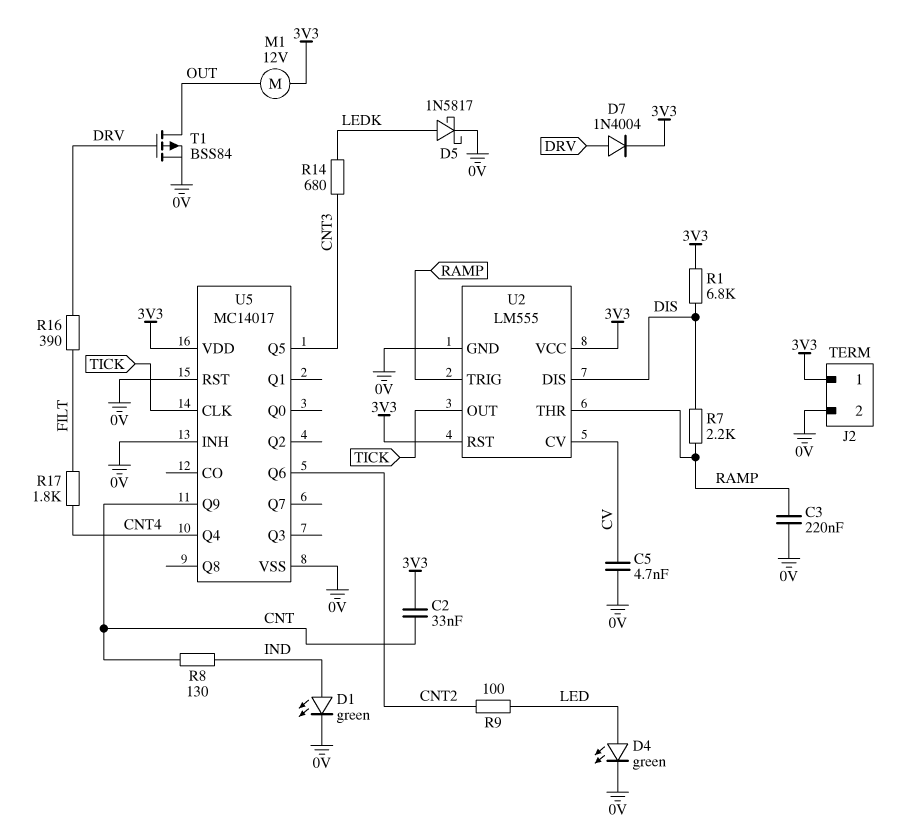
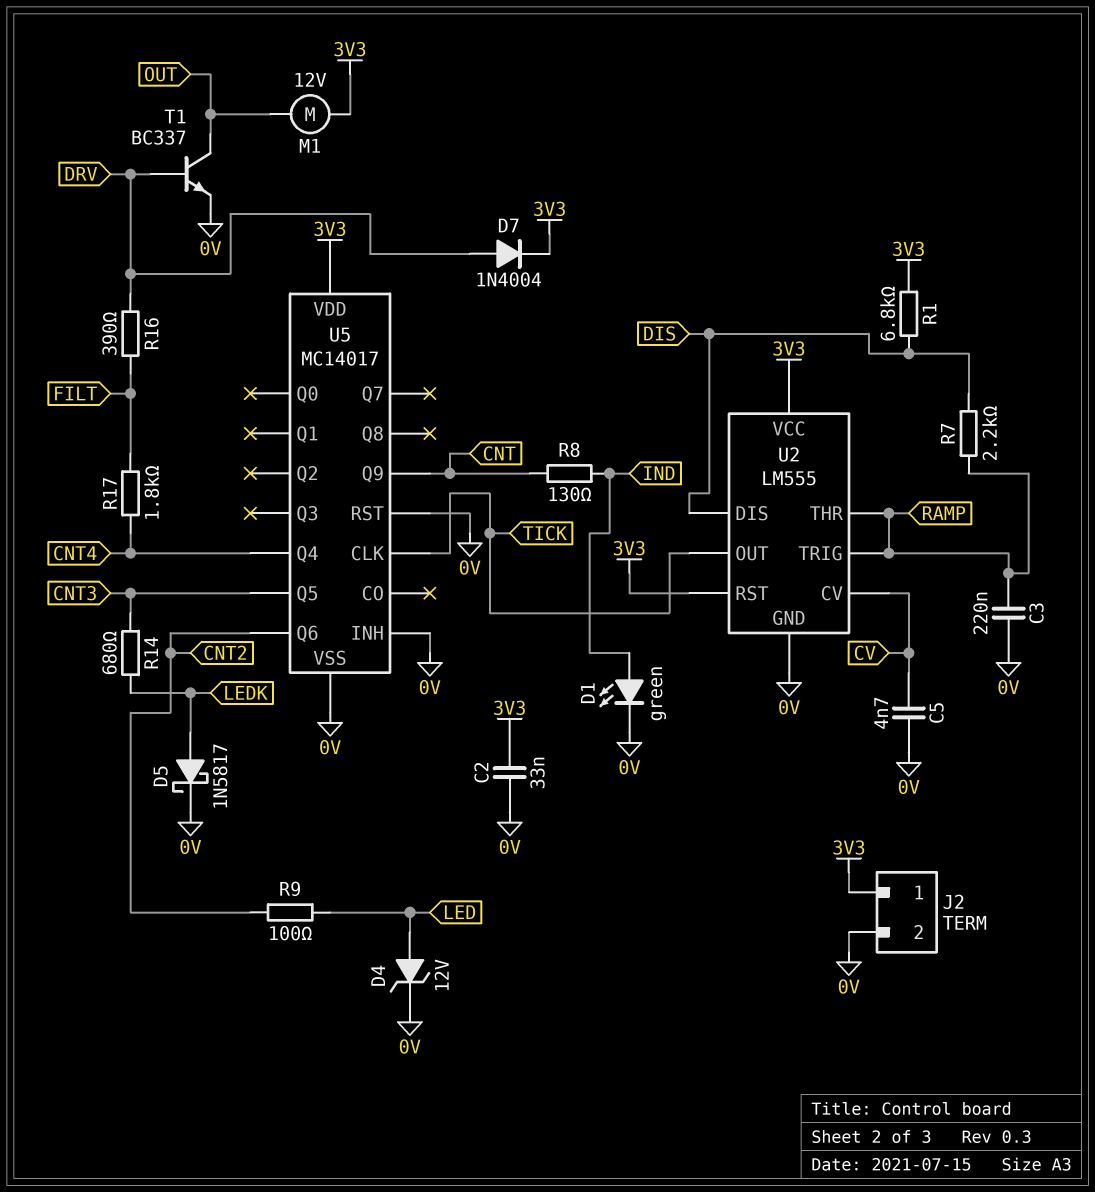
C2: 33nF (3V3, CNT) -> 33nF (0V, 3V3)
D4: LED green (A LED, K 0V) -> zener 12V (A LED, K 0V)
T1: PMOS BSS84 (G DRV, D OUT, S 0V) -> NPN BC337 (B DRV, C OUT, E 0V)

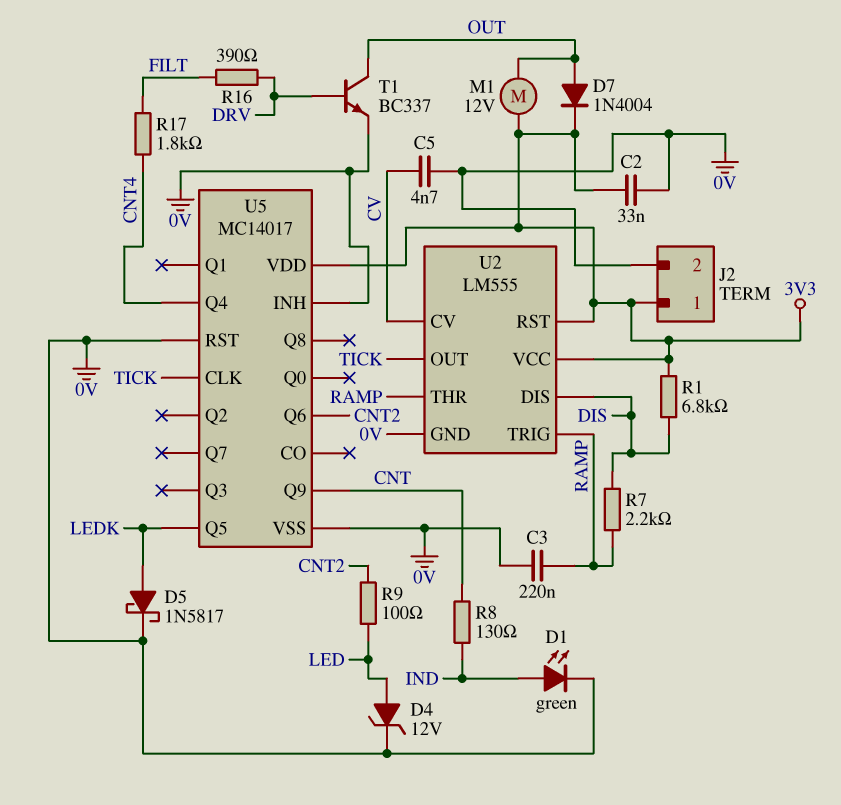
D7: diode 1N4004 (A DRV, K 3V3) -> diode 1N4004 (A OUT, K 3V3)
R14: 680 (CNT3, LEDK) -> none
U5 pin Q5: CNT3 -> LEDK

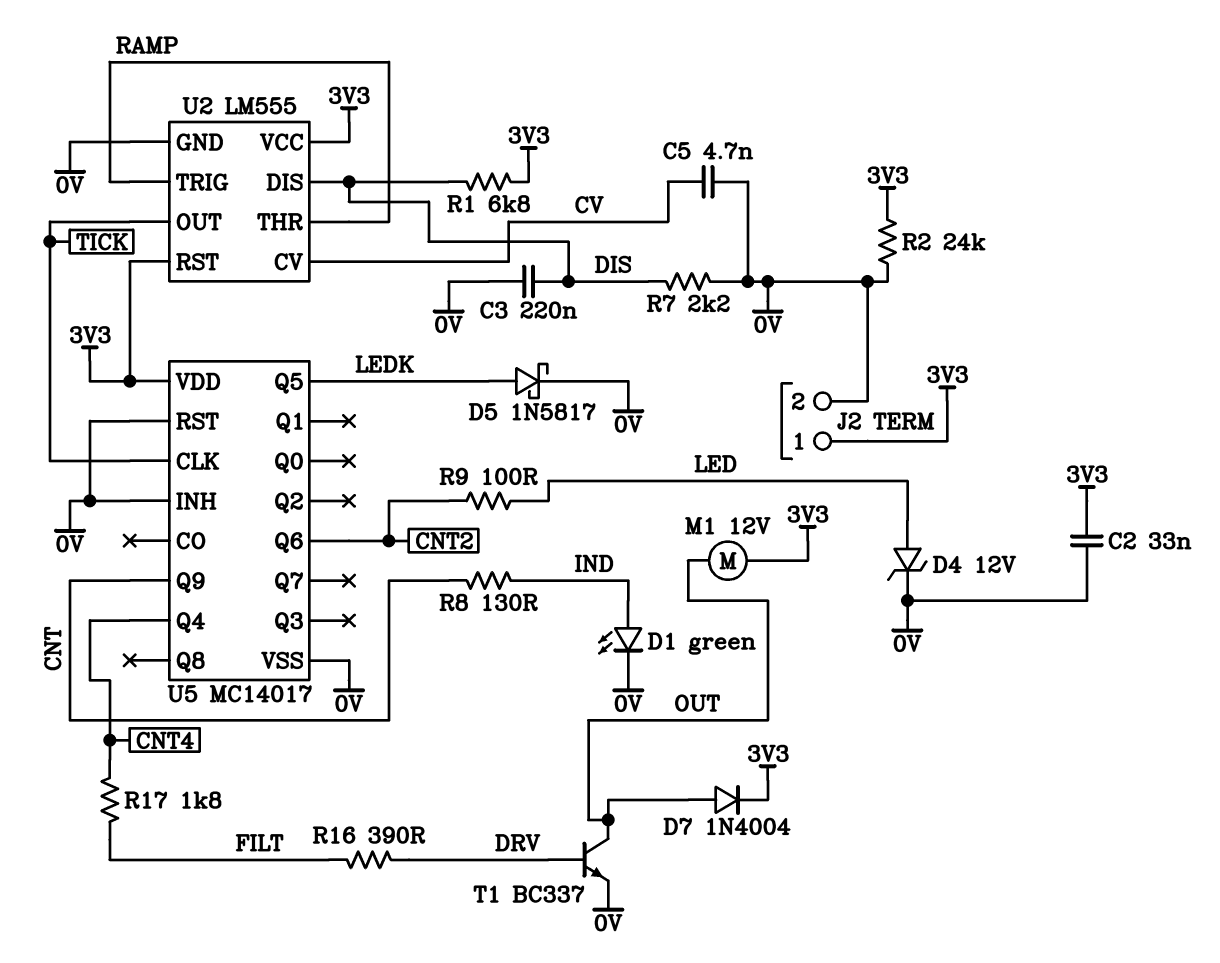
C3: 220nF (0V, RAMP) -> 220nF (0V, DIS)
R2: none -> 24k (0V, 3V3)
R7: 2.2k (DIS, RAMP) -> 2.2k (0V, DIS)

